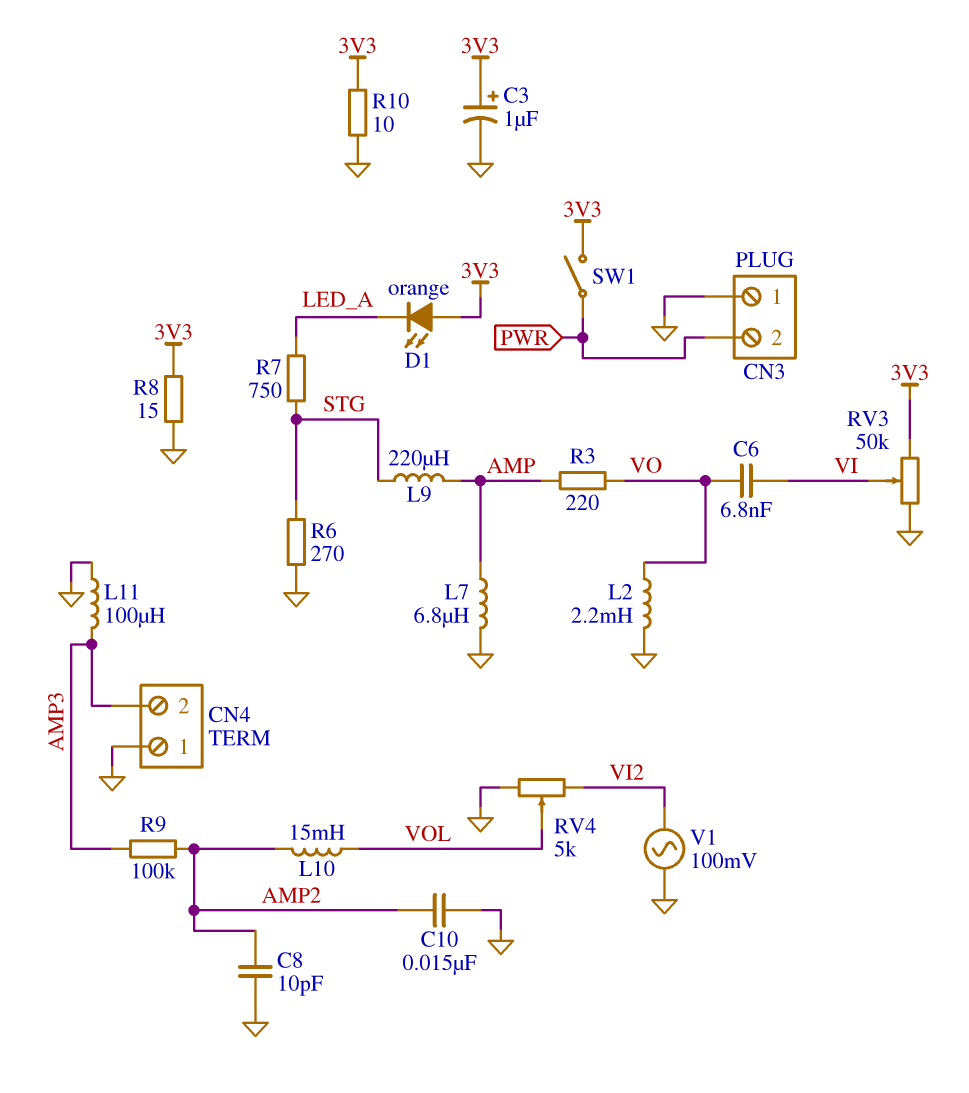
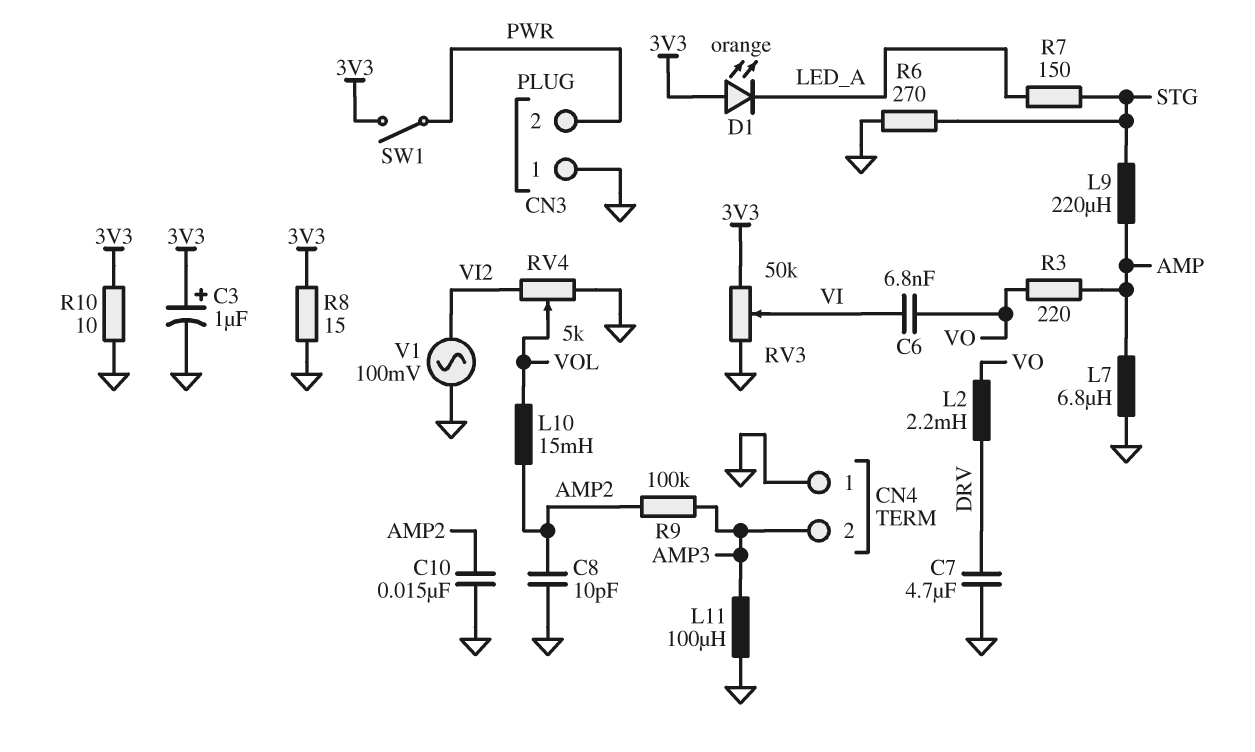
C7: none -> 4.7uF (DRV, GND)
L2: 2.2mH (GND, VO) -> 2.2mH (DRV, VO)
R7: 750 (LED_A, STG) -> 150 (LED_A, STG)

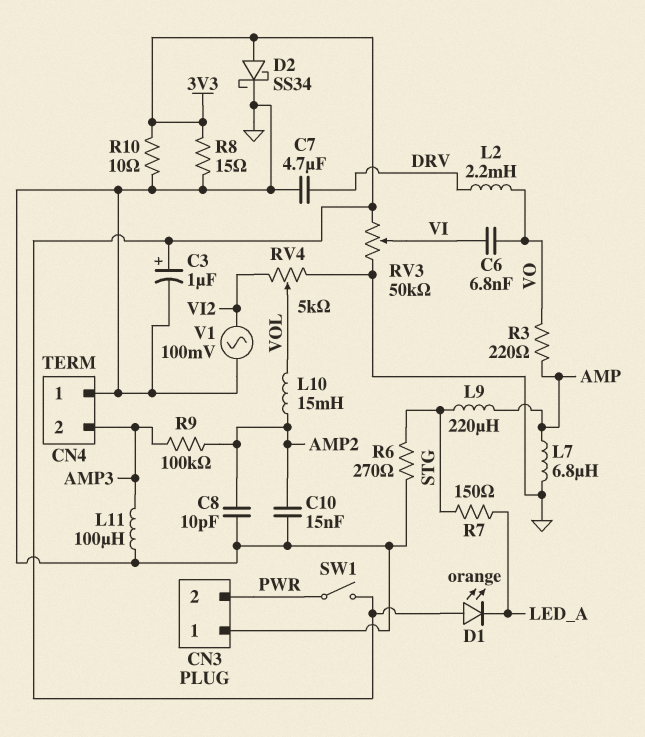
D2: none -> schottky SS34 (A 3V3, K GND)

